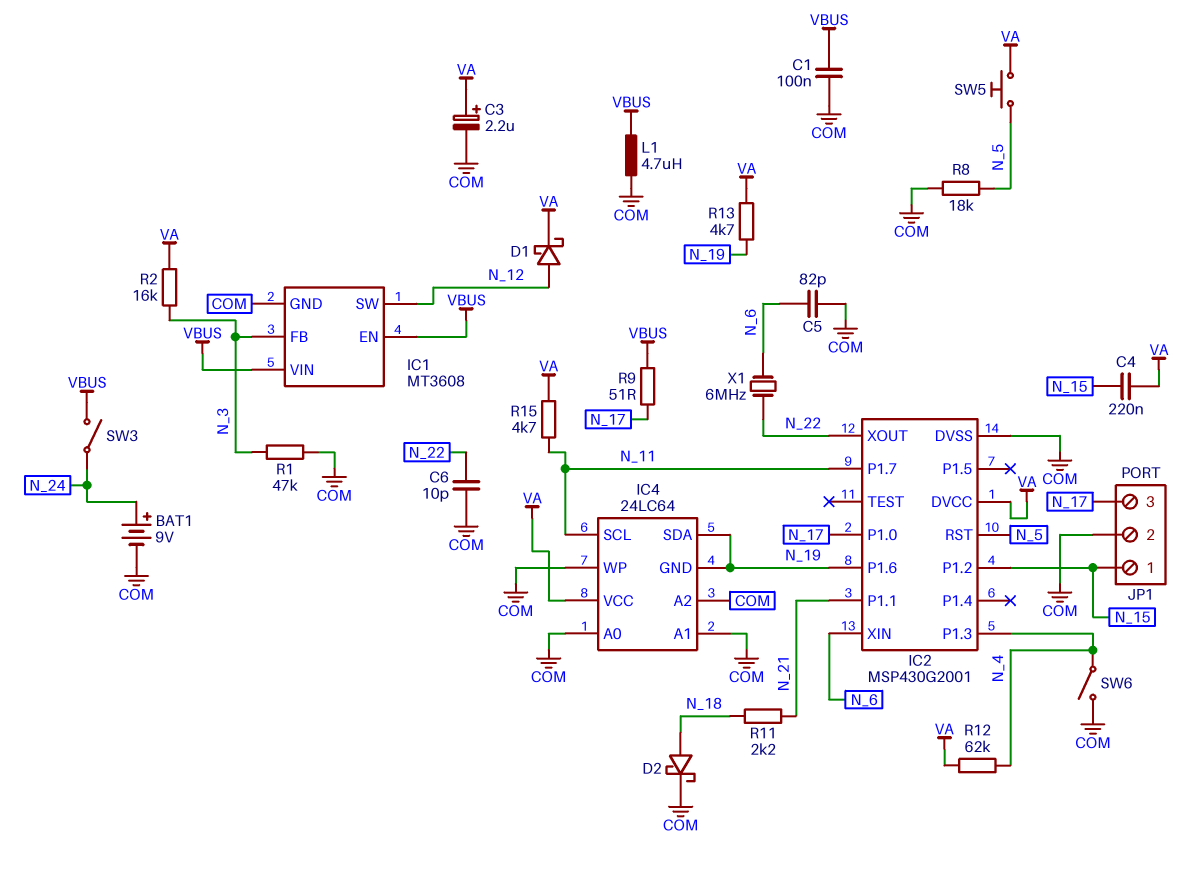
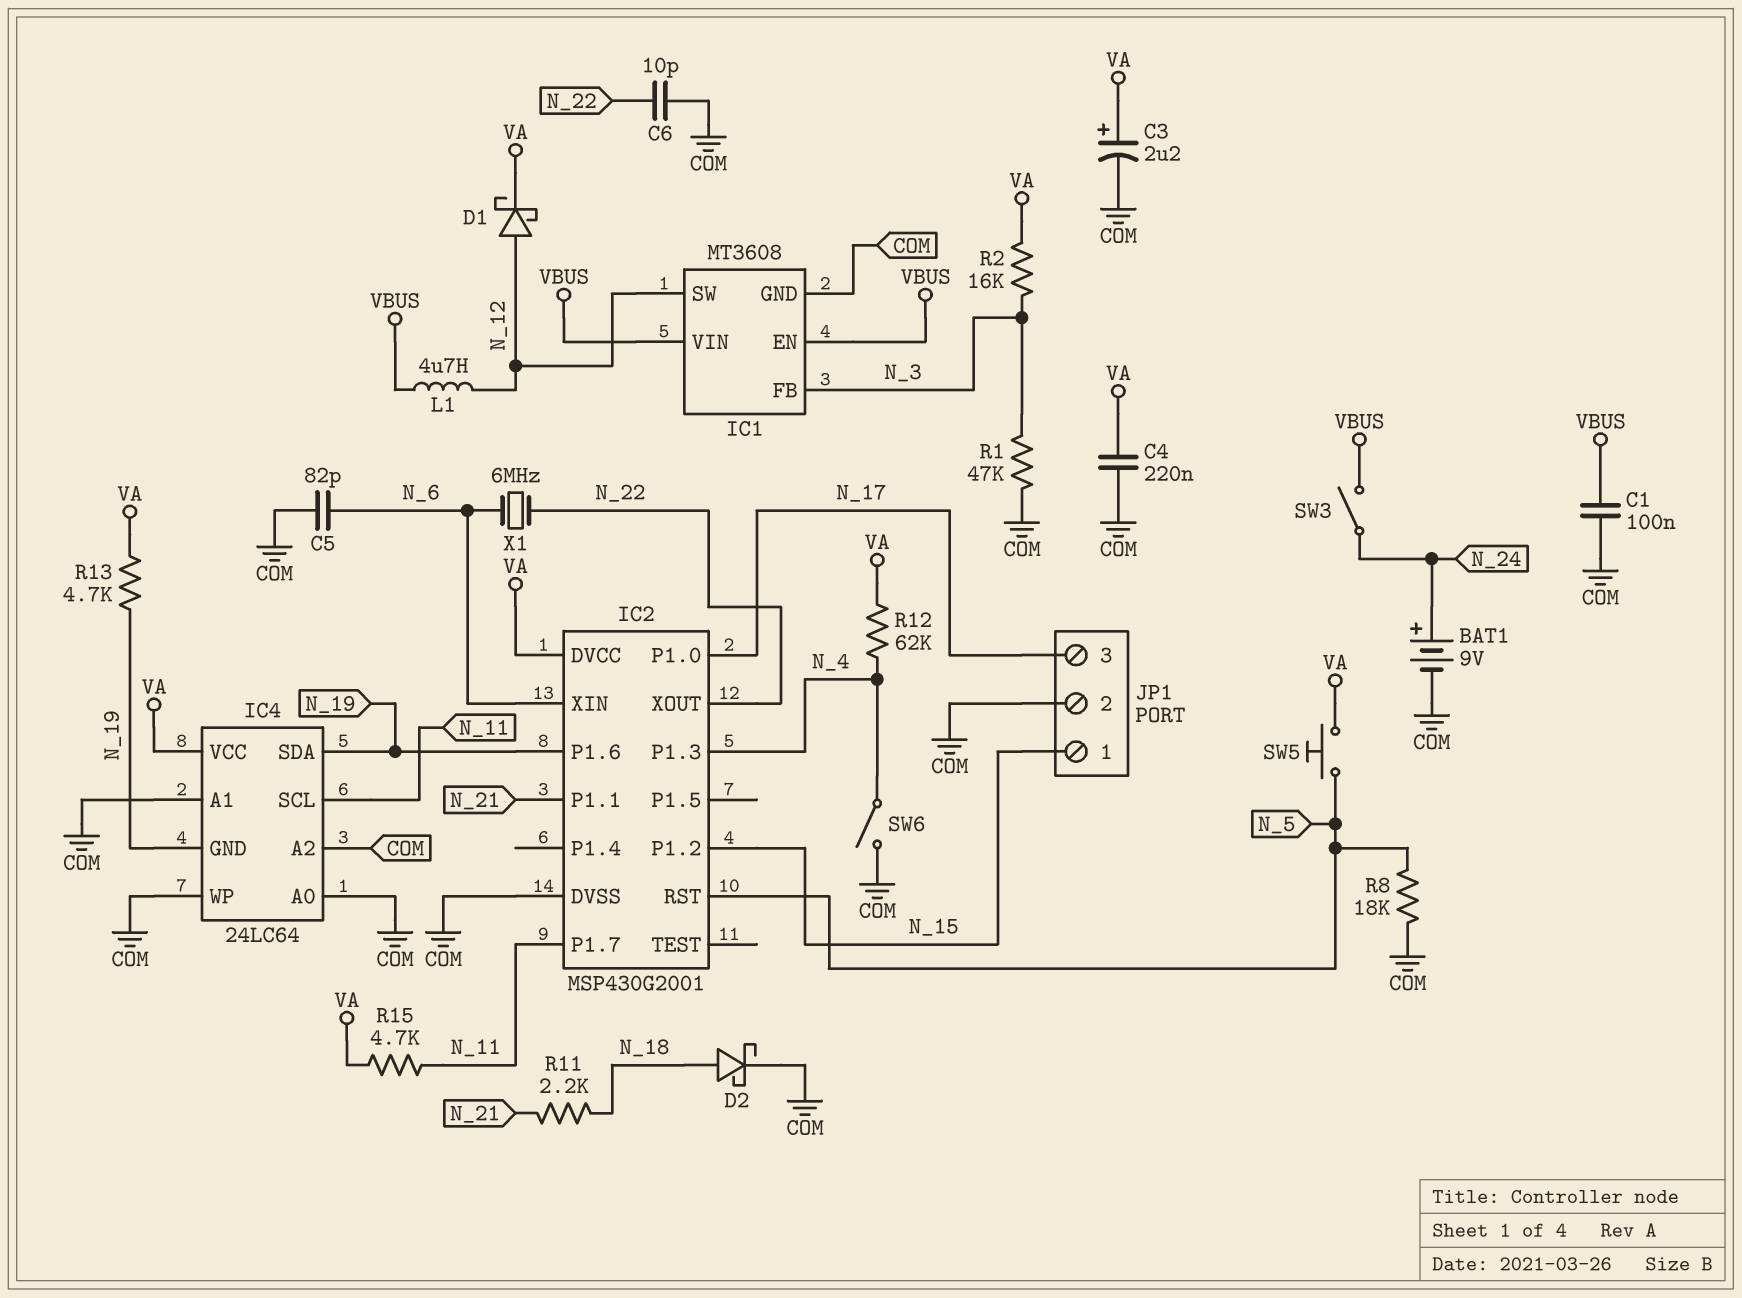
C4: 220nF (N_15, VA) -> 220nF (COM, VA)
L1: 4.7uH (COM, VBUS) -> 4.7uH (N_12, VBUS)
R9: 51 (N_17, VBUS) -> none

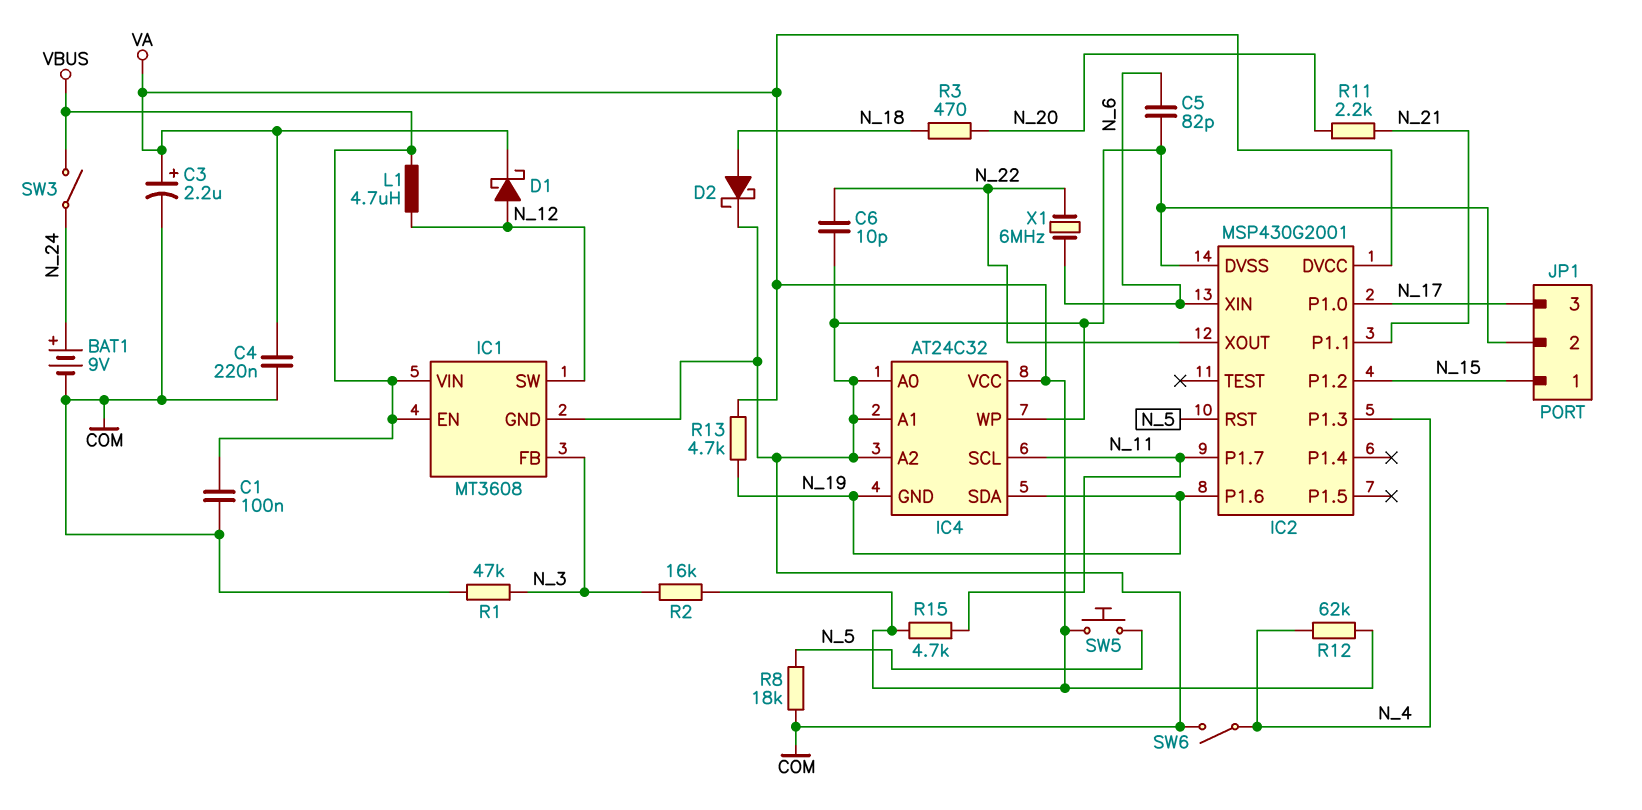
IC4: 24LC64 -> AT24C32
R3: none -> 470 (N_18, N_20)
R11: 2.2k (N_18, N_21) -> 2.2k (N_20, N_21)

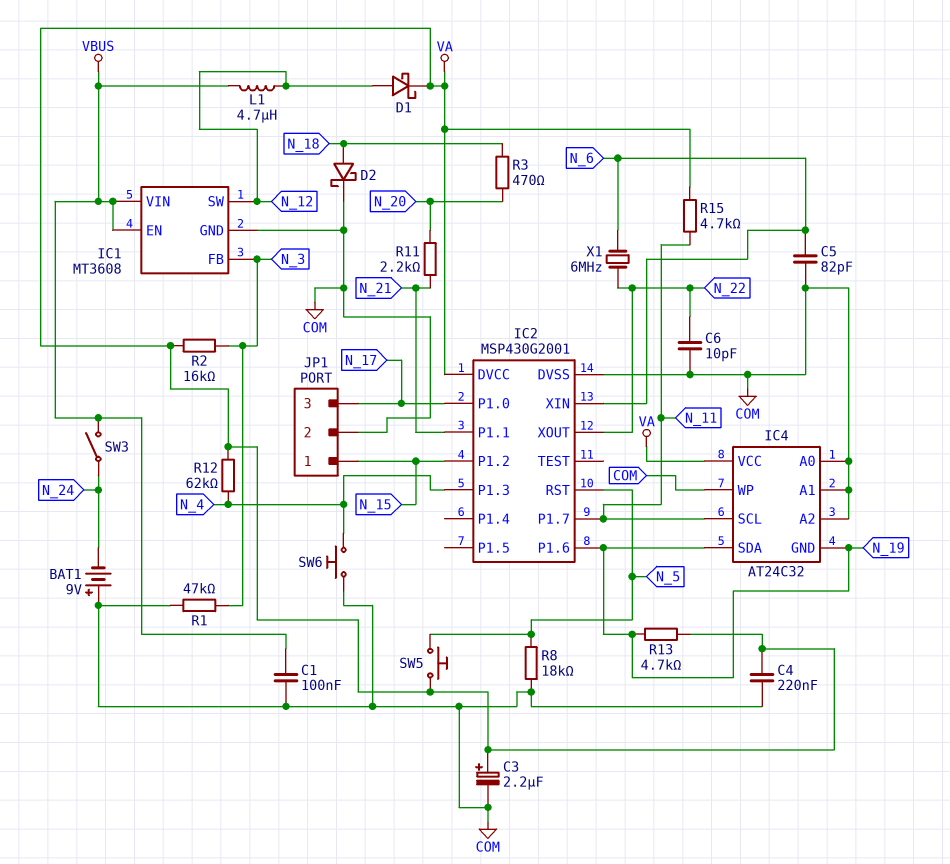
BAT1: 9V (plus N_24, minus COM) -> 9V (plus COM, minus N_24)
SW6: switch (COM, N_4) -> button (COM, N_4)

